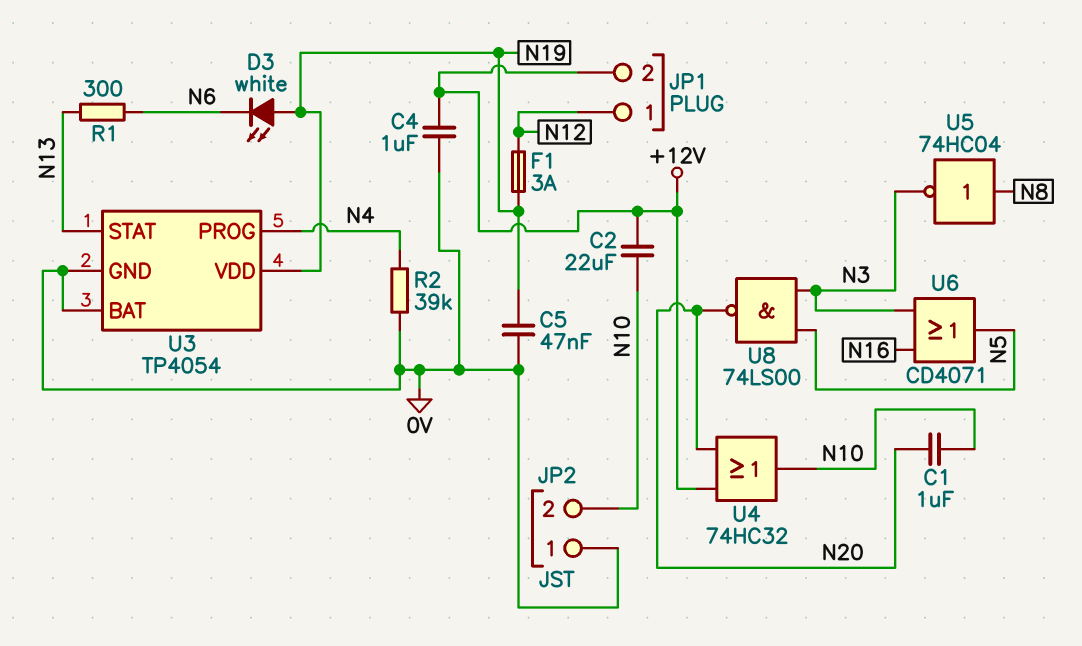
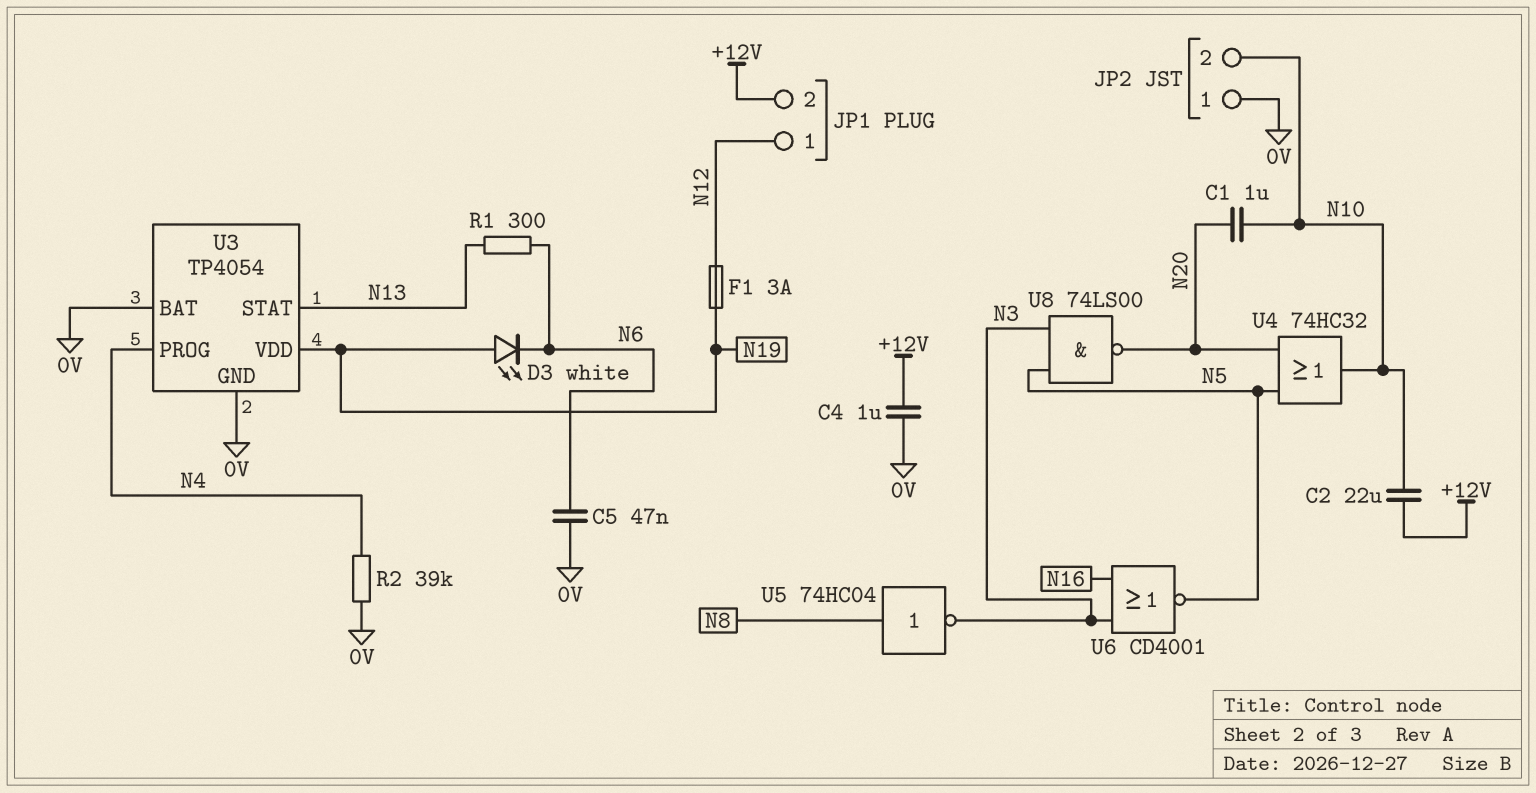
C5: 47nF (0V, N19) -> 47nF (0V, N6)
U4: OR 74HC32 (in +12V, in N20, out N10) -> OR 74HC32 (in N5, in N20, out N10)
U6: OR CD4071 (in N3, in N16, out N5) -> NOR CD4001 (in N3, in N16, out N5)

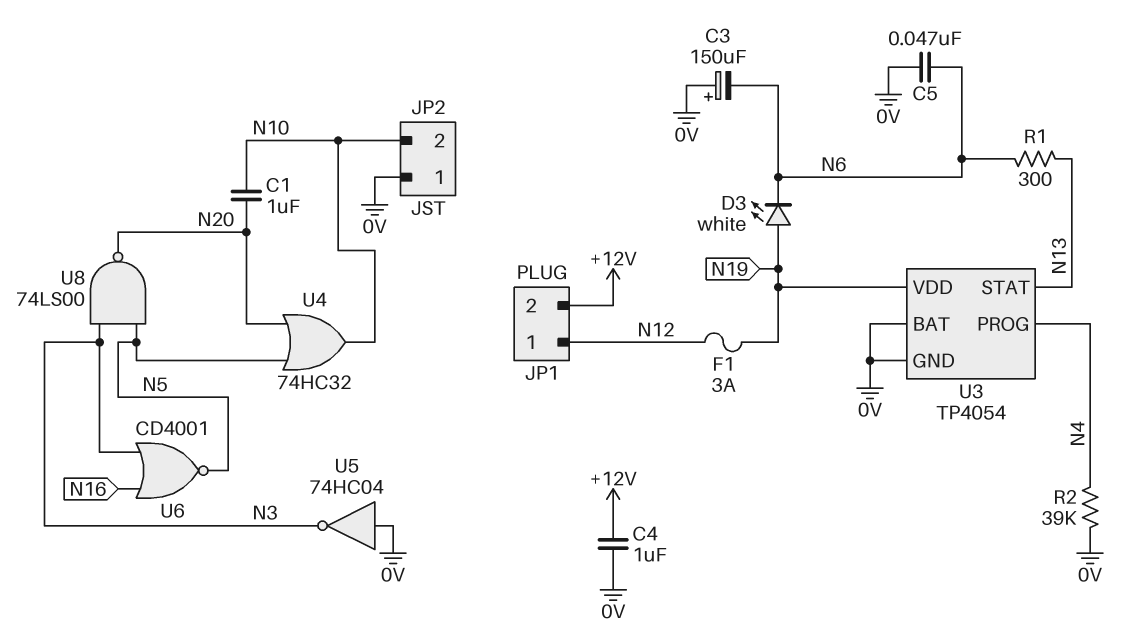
C2: 22uF (+12V, N10) -> none
C3: none -> 150uF (plus 0V, minus N6)
U5: NOT 74HC04 (in N8, out N3) -> NOT 74HC04 (in 0V, out N3)

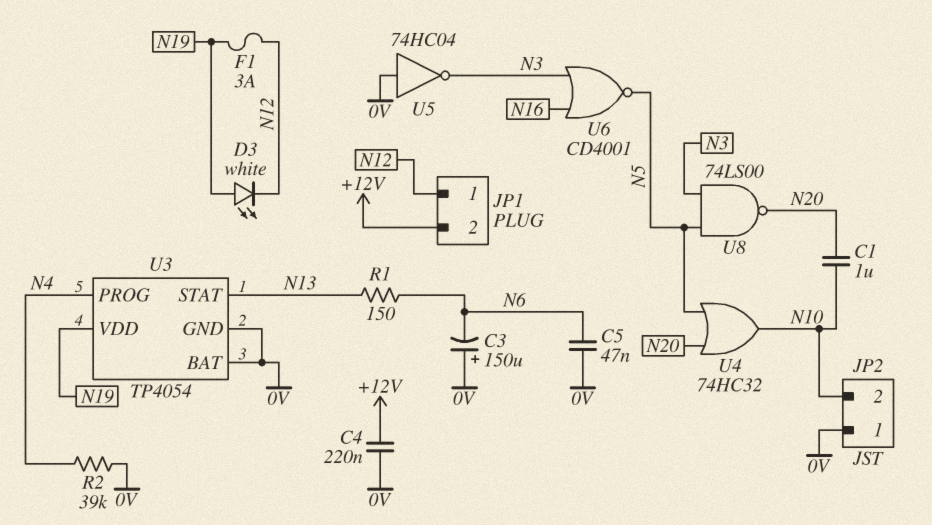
C4: 1uF (+12V, 0V) -> 220nF (+12V, 0V)
D3: LED white (A N19, K N6) -> LED white (A N19, K N12)
R1: 300 (N6, N13) -> 150 (N6, N13)

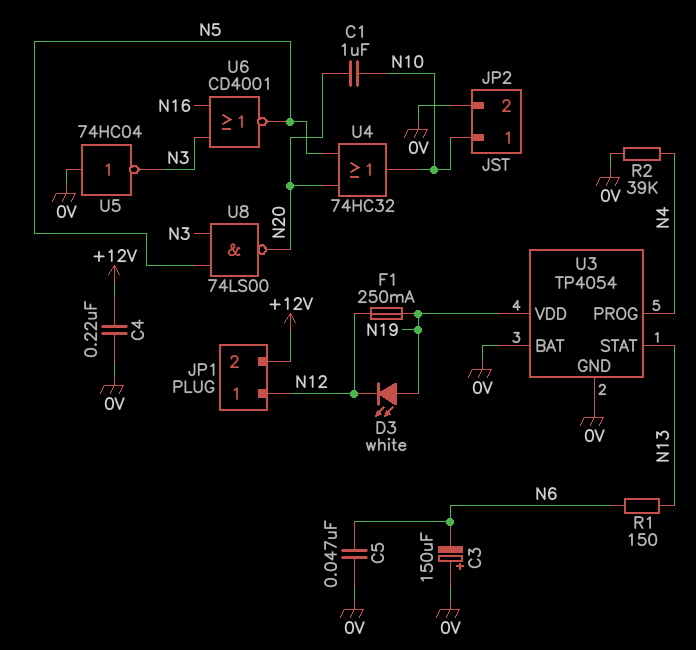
F1: 3A (N12, N19) -> 250mA (N12, N19)
JP2 pin 1: 0V -> N10
JP2 pin 2: N10 -> 0V

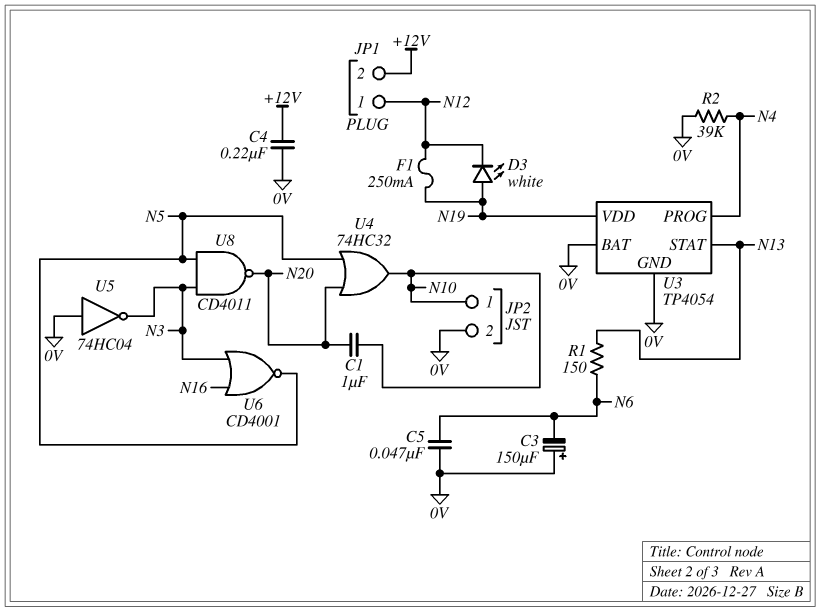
U8: NAND 74LS00 (in N3, in N5, out N20) -> NAND CD4011 (in N3, in N5, out N20)

